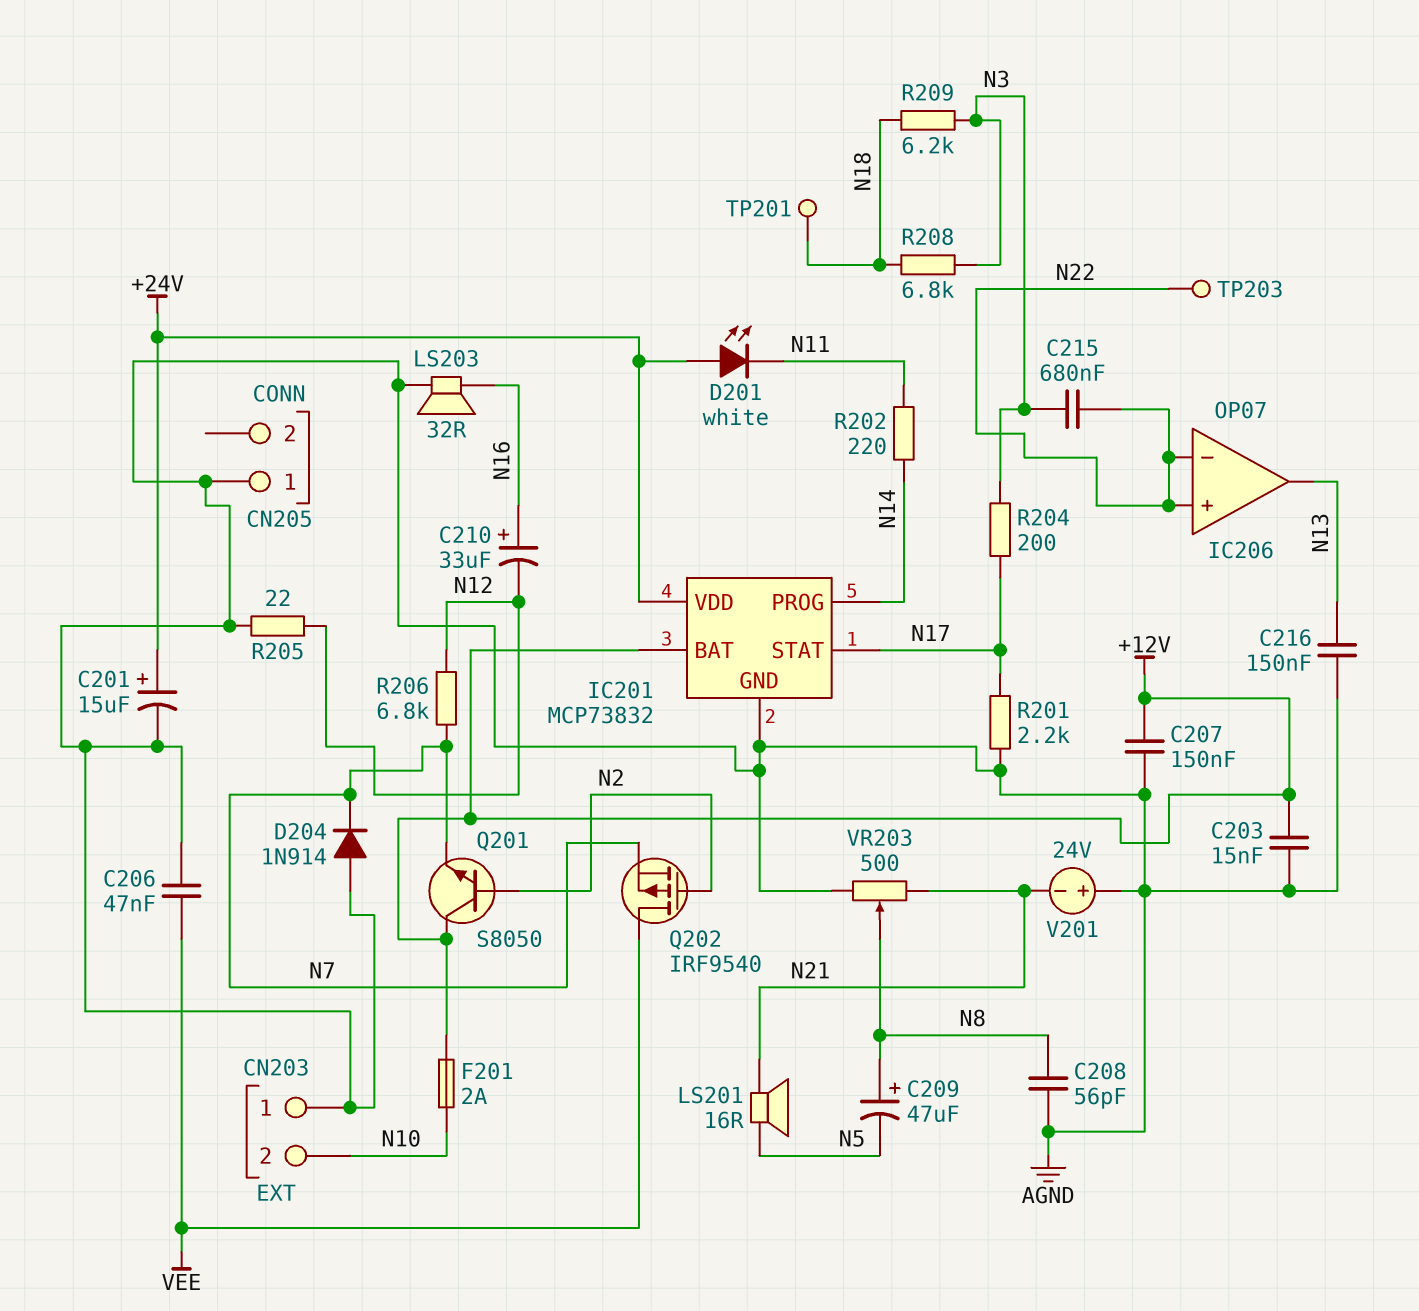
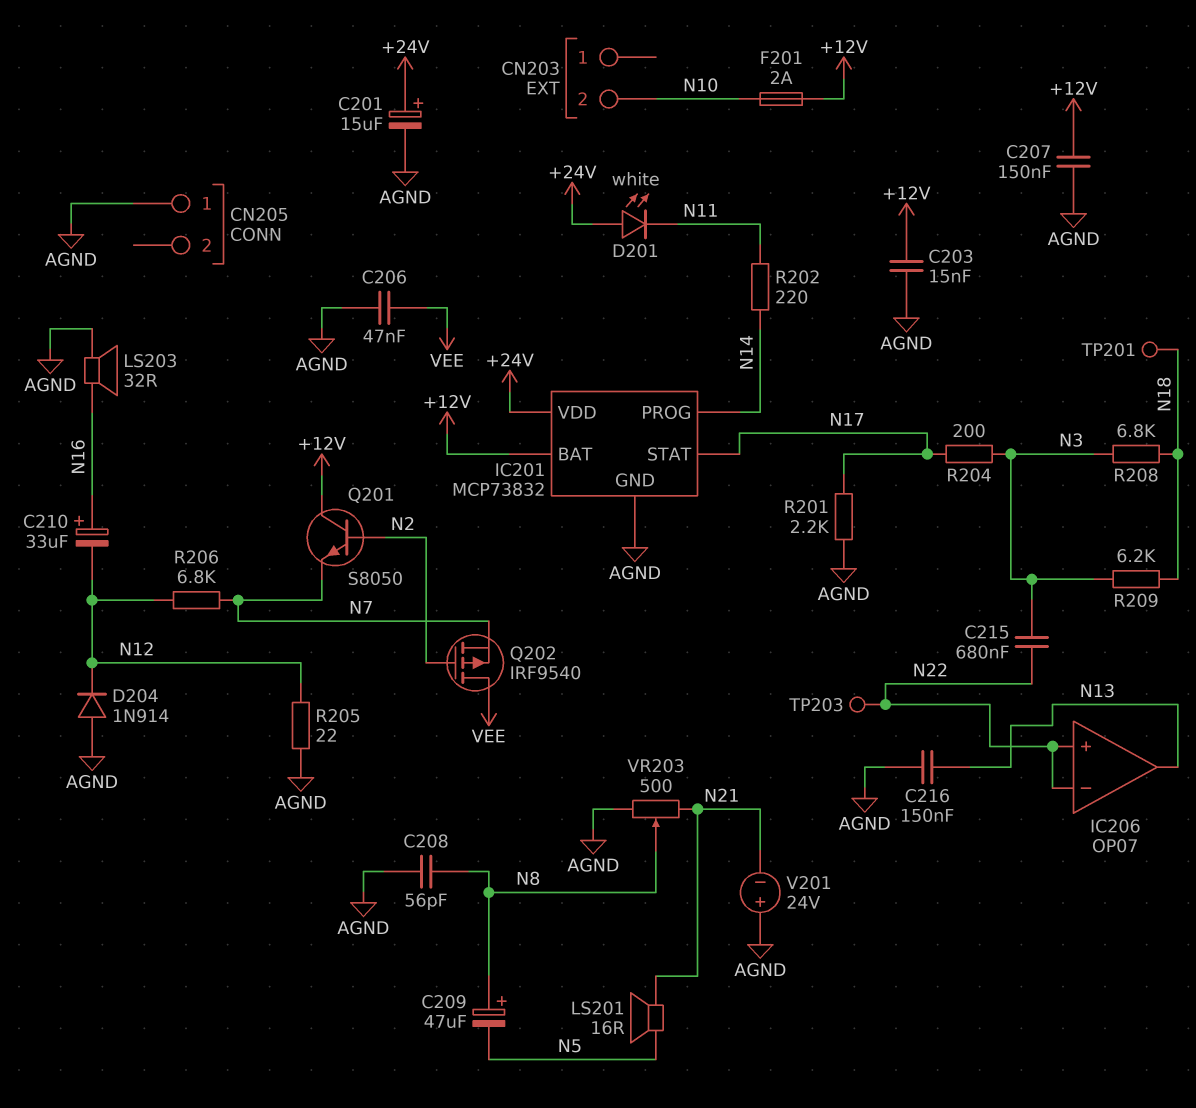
CN203 pin 1: AGND -> none
D204: diode 1N914 (A AGND, K N7) -> diode 1N914 (A AGND, K N12)

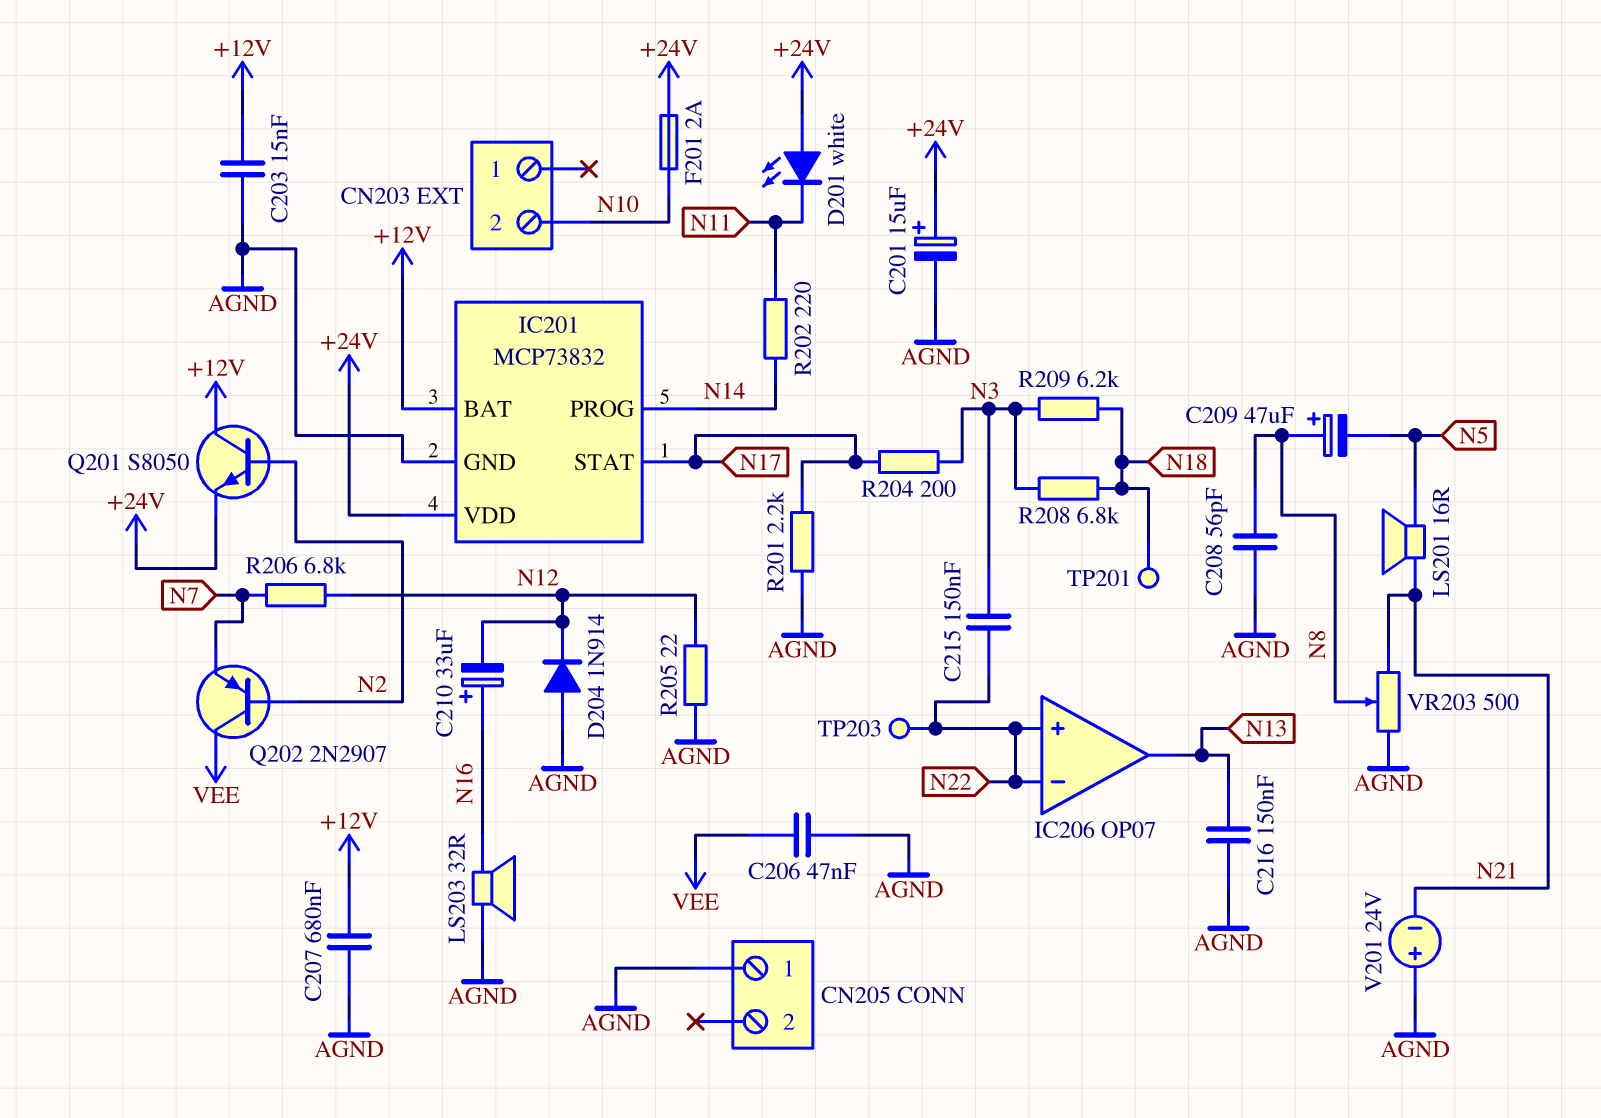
C207: 150nF (+12V, AGND) -> 680nF (+12V, AGND)
C215: 680nF (N3, N22) -> 150nF (N3, N22)
F201: 2A (+12V, N10) -> 2A (+24V, N10)
Q201: NPN S8050 (B N2, C +12V, E N7) -> NPN S8050 (B N2, C +12V, E +24V)
Q202: PMOS IRF9540 (G N2, D VEE, S N7) -> PNP 2N2907 (B N2, C VEE, E N7)

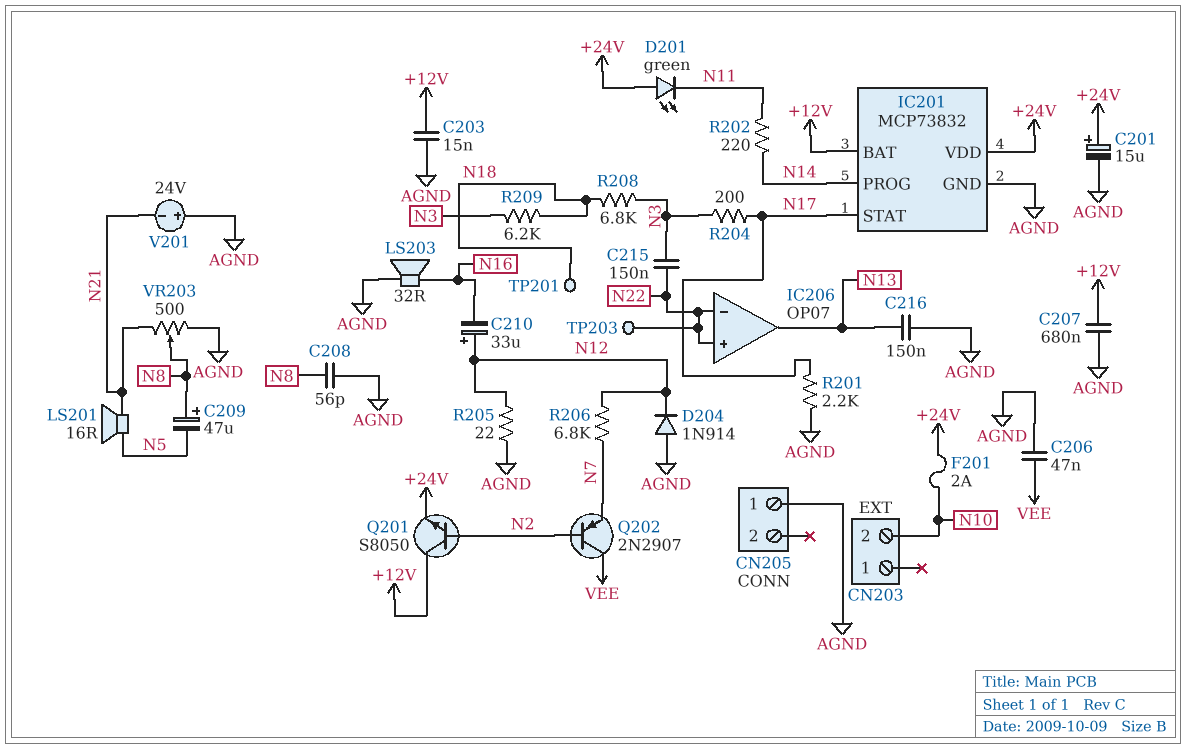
C210: 33uF (plus N16, minus N12) -> 33uF (plus N12, minus N16)
D201: LED white (A +24V, K N11) -> LED green (A +24V, K N11)

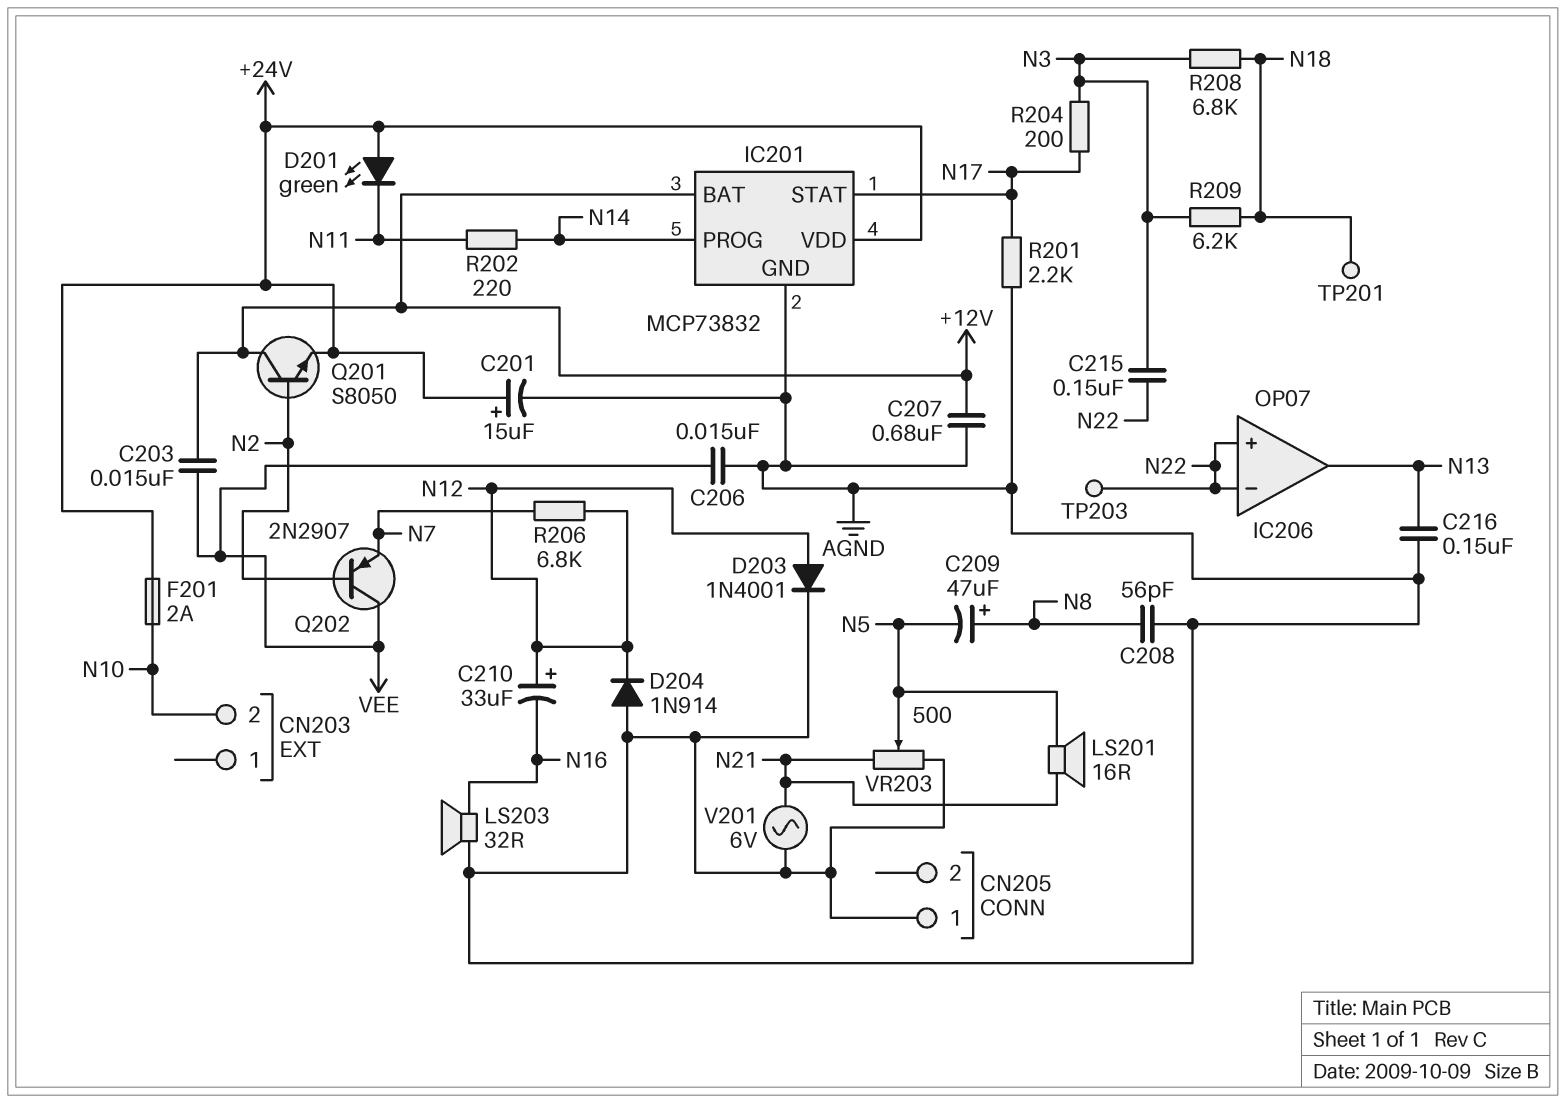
C203: 15nF (+12V, AGND) -> 15nF (+12V, VEE)
C206: 47nF (AGND, VEE) -> 15nF (AGND, VEE)
D203: none -> diode 1N4001 (A N12, K AGND)
R205: 22 (AGND, N12) -> none
V201: 24V (plus AGND, minus N21) -> AC 6V (AGND, N21)
VR203: 500 (AGND, N21, wiper N8) -> 500 (AGND, N21, wiper N5)

